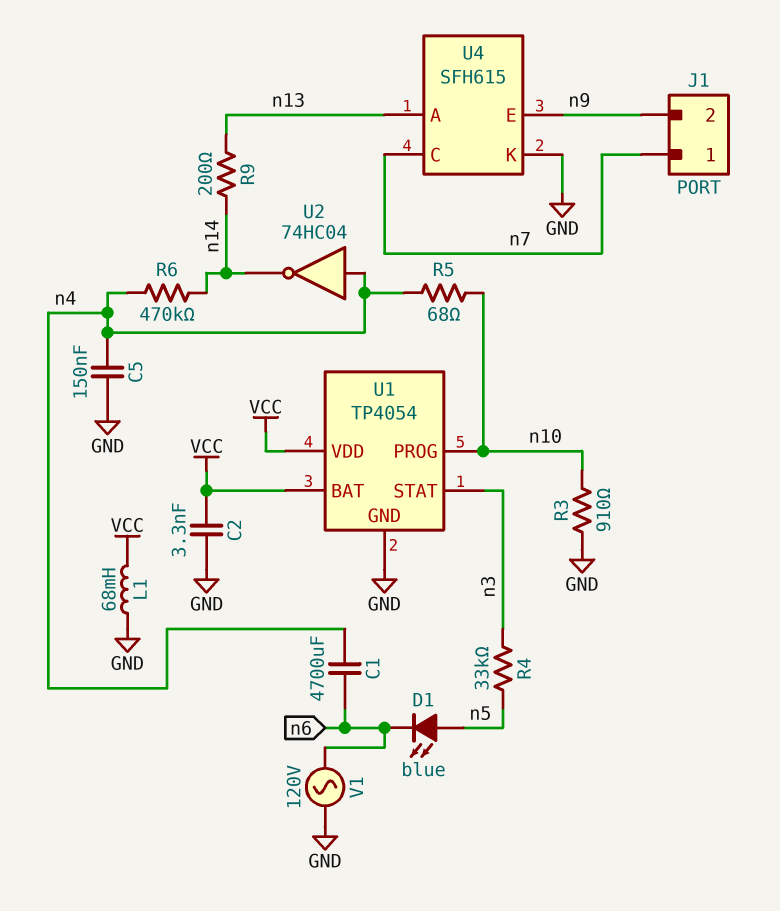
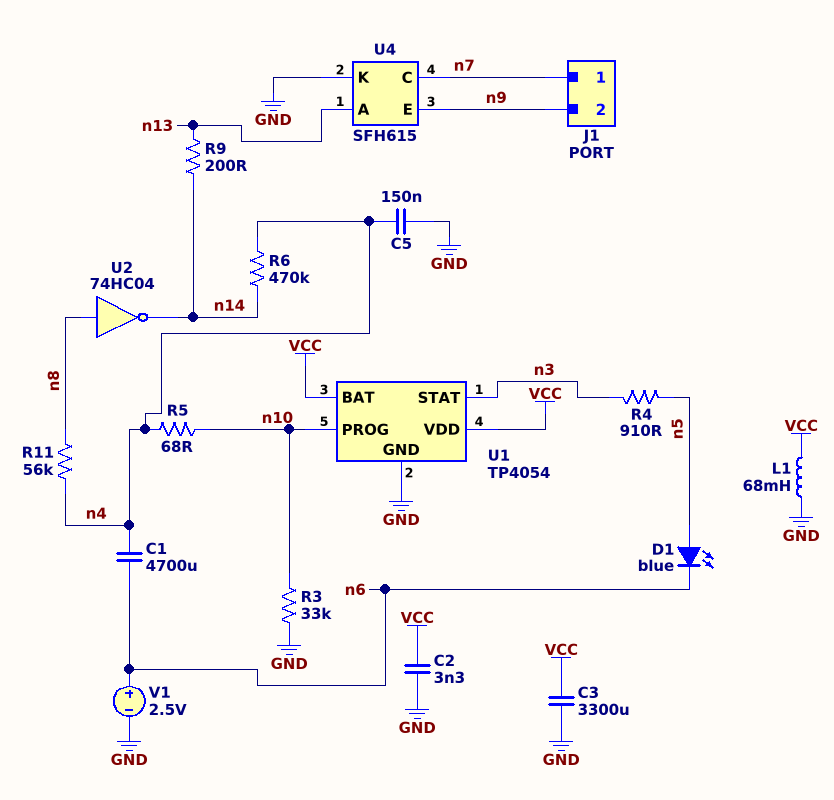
C3: none -> 3300uF (GND, VCC)
R3: 910 (GND, n10) -> 33k (GND, n10)
R4: 33k (n3, n5) -> 910 (n3, n5)
R11: none -> 56k (n4, n8)
U2: NOT 74HC04 (in n4, out n14) -> NOT 74HC04 (in n8, out n14)
V1: AC 120V (GND, n6) -> 2.5V (plus n6, minus GND)

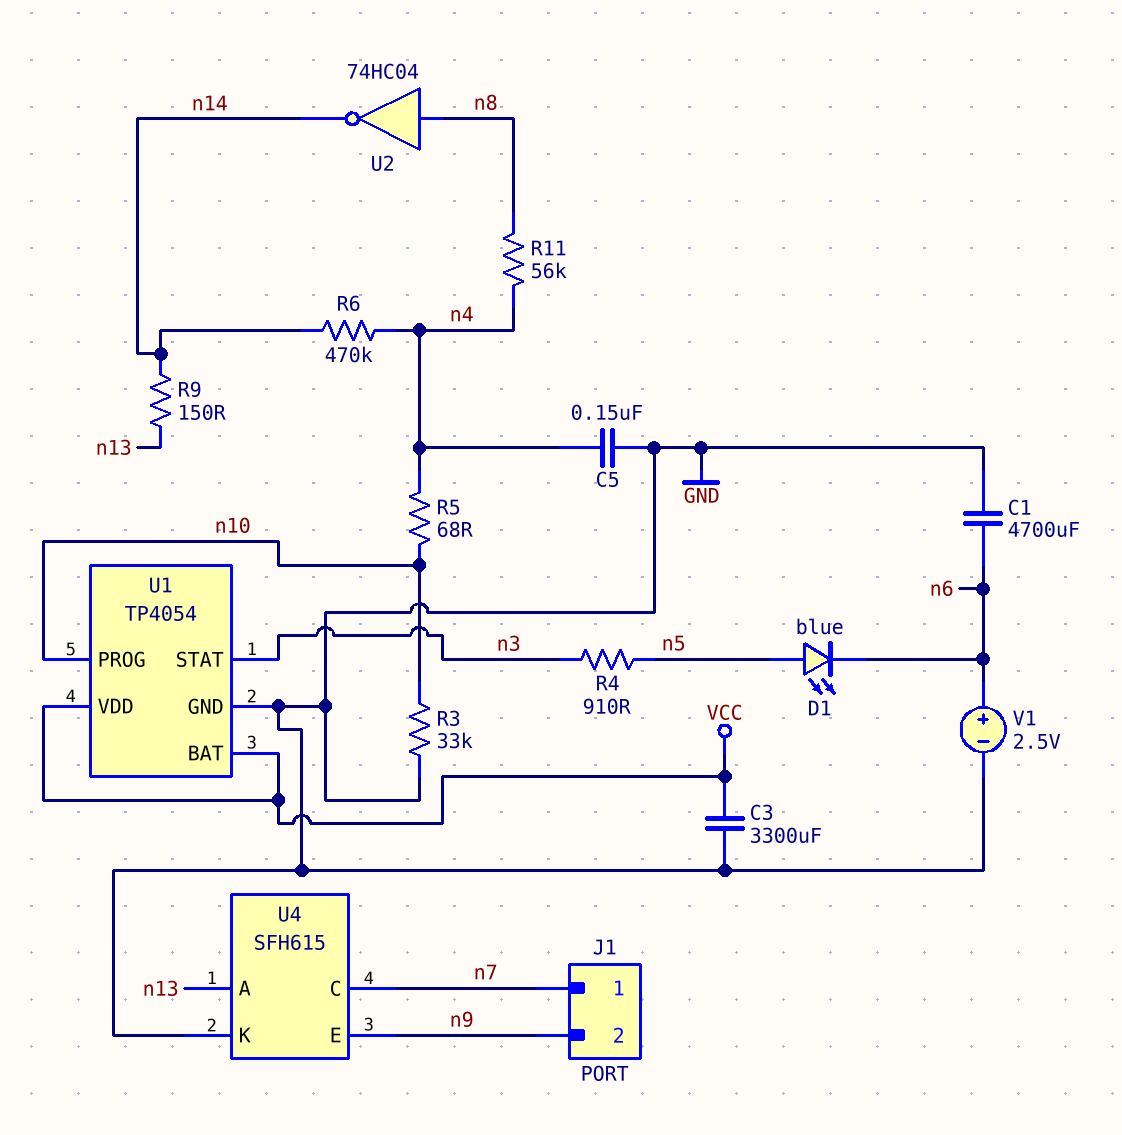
C1: 4700uF (n4, n6) -> 4700uF (GND, n6)
C2: 3.3nF (GND, VCC) -> none
L1: 68mH (GND, VCC) -> none
R9: 200 (n13, n14) -> 150 (n13, n14)

